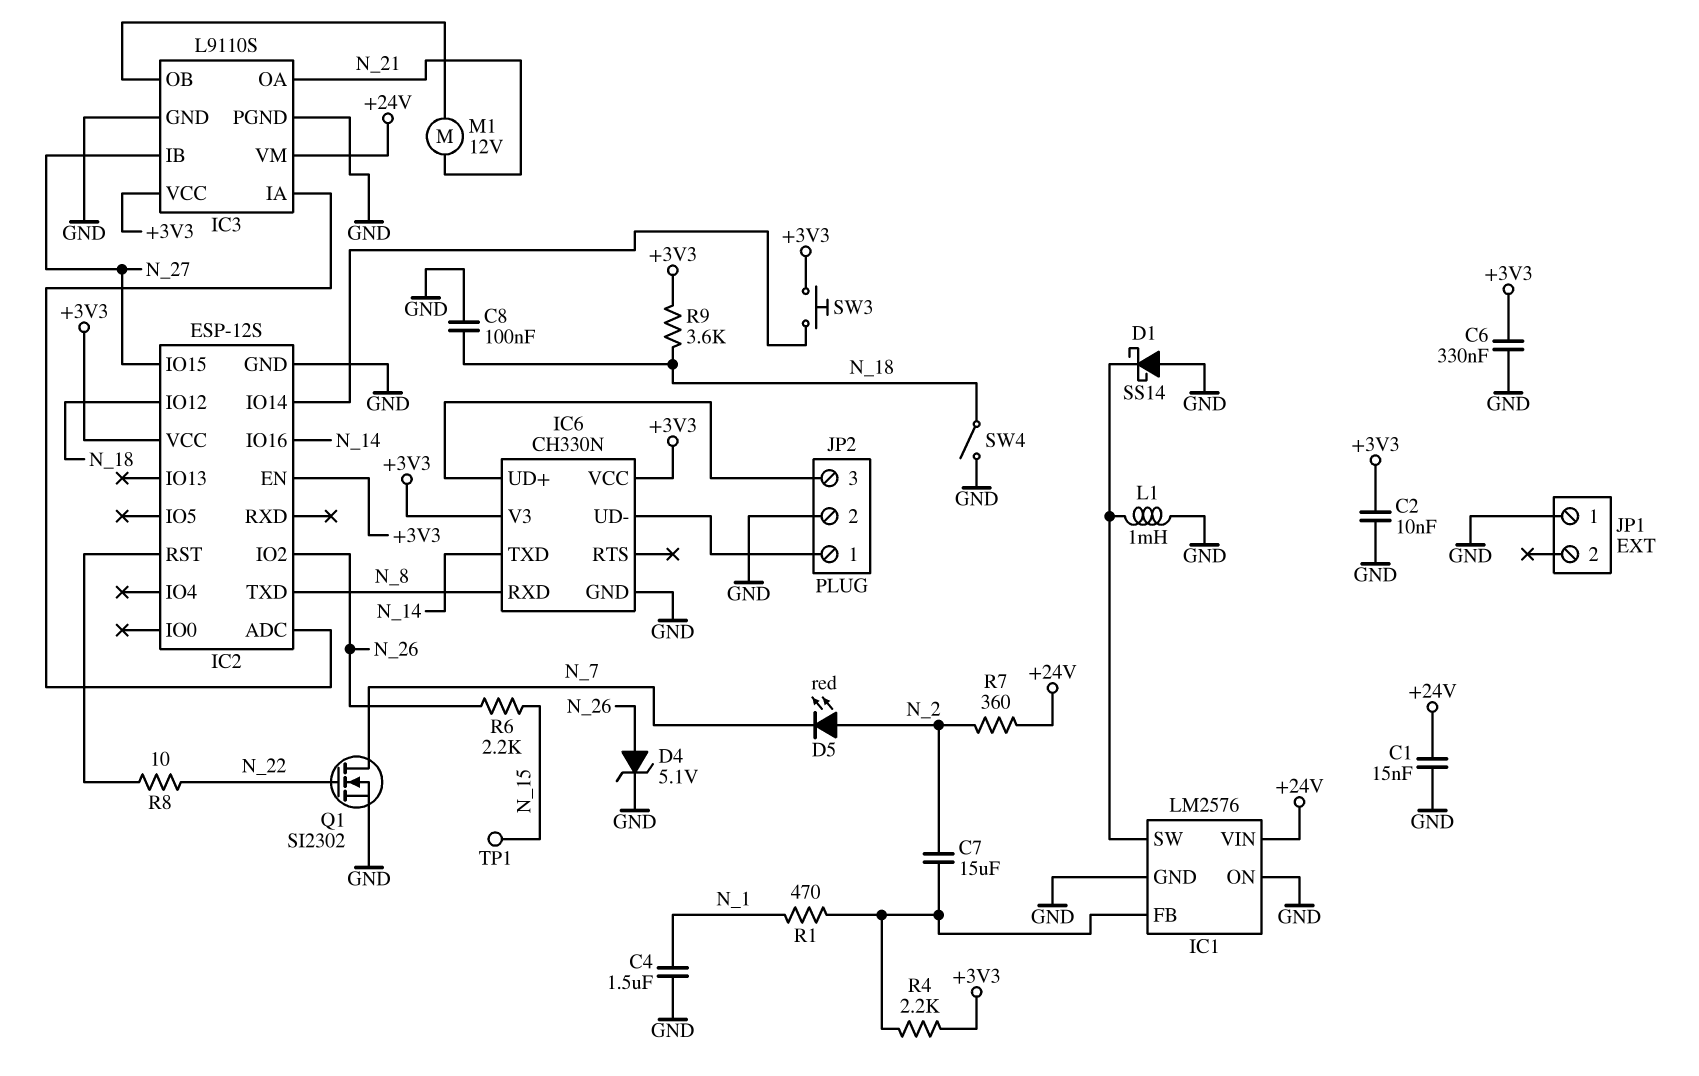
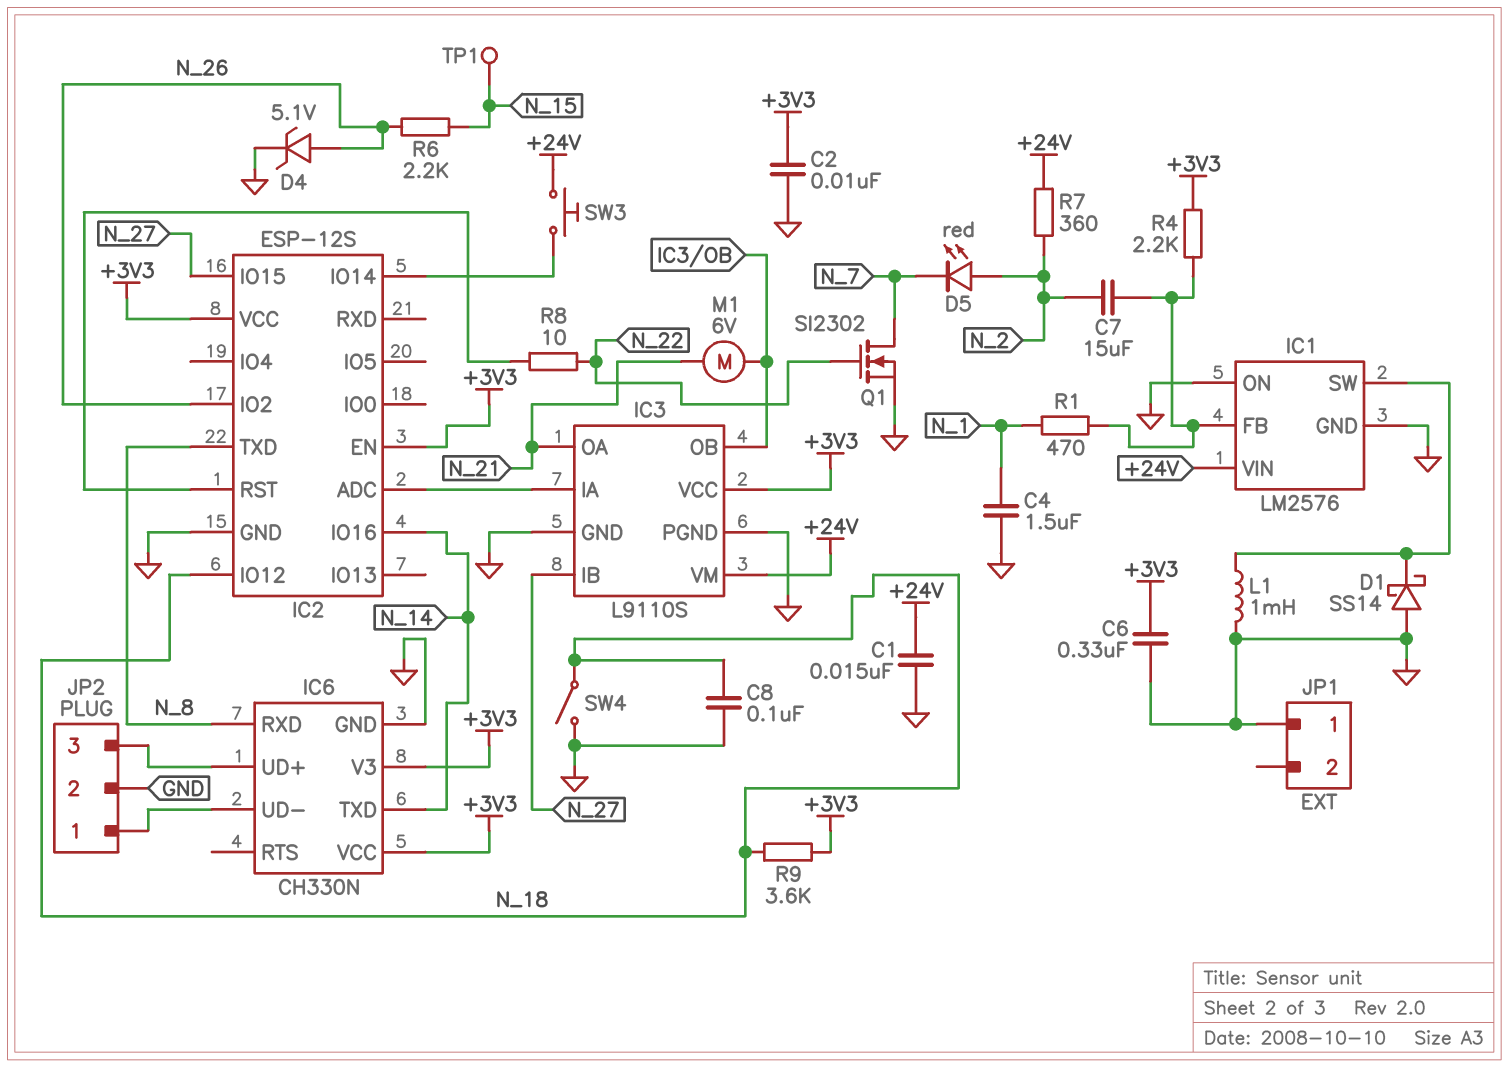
M1: motor 12V (IC3/OB, N_21) -> motor 6V (IC3/OB, N_21)
SW3: button (+3V3, IC2/IO14) -> button (+24V, IC2/IO14)

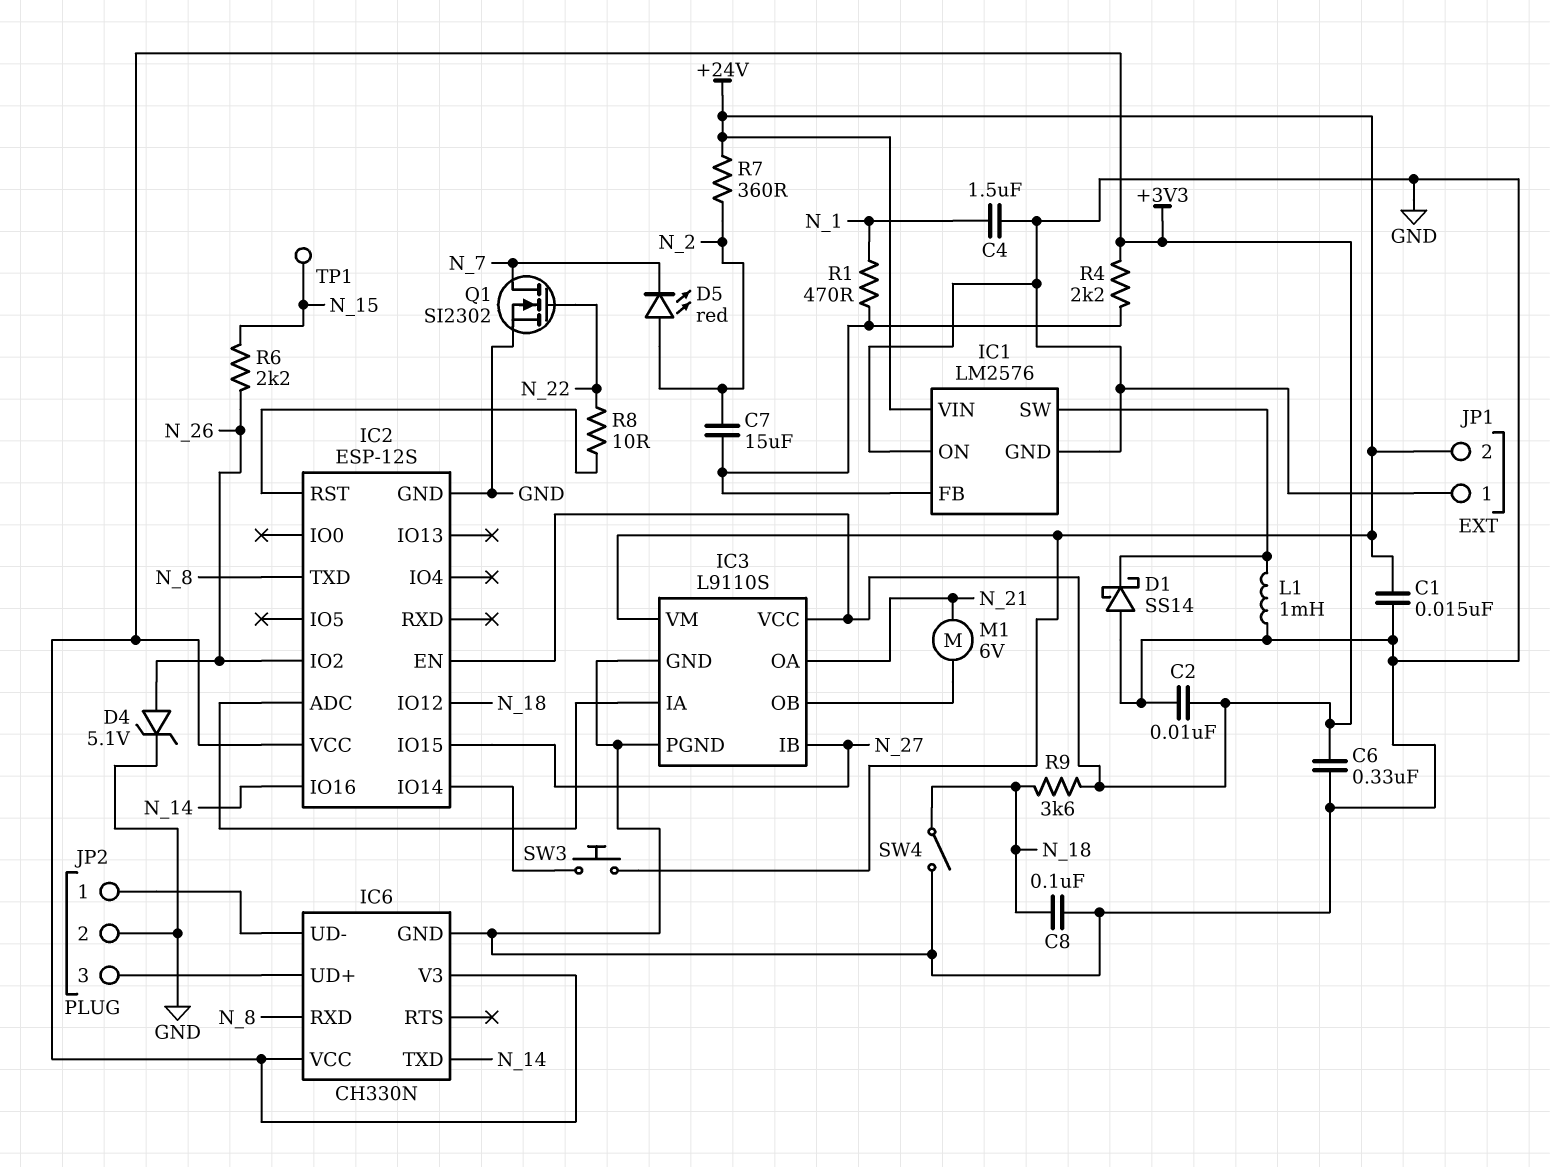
JP1 pin 2: none -> +24V

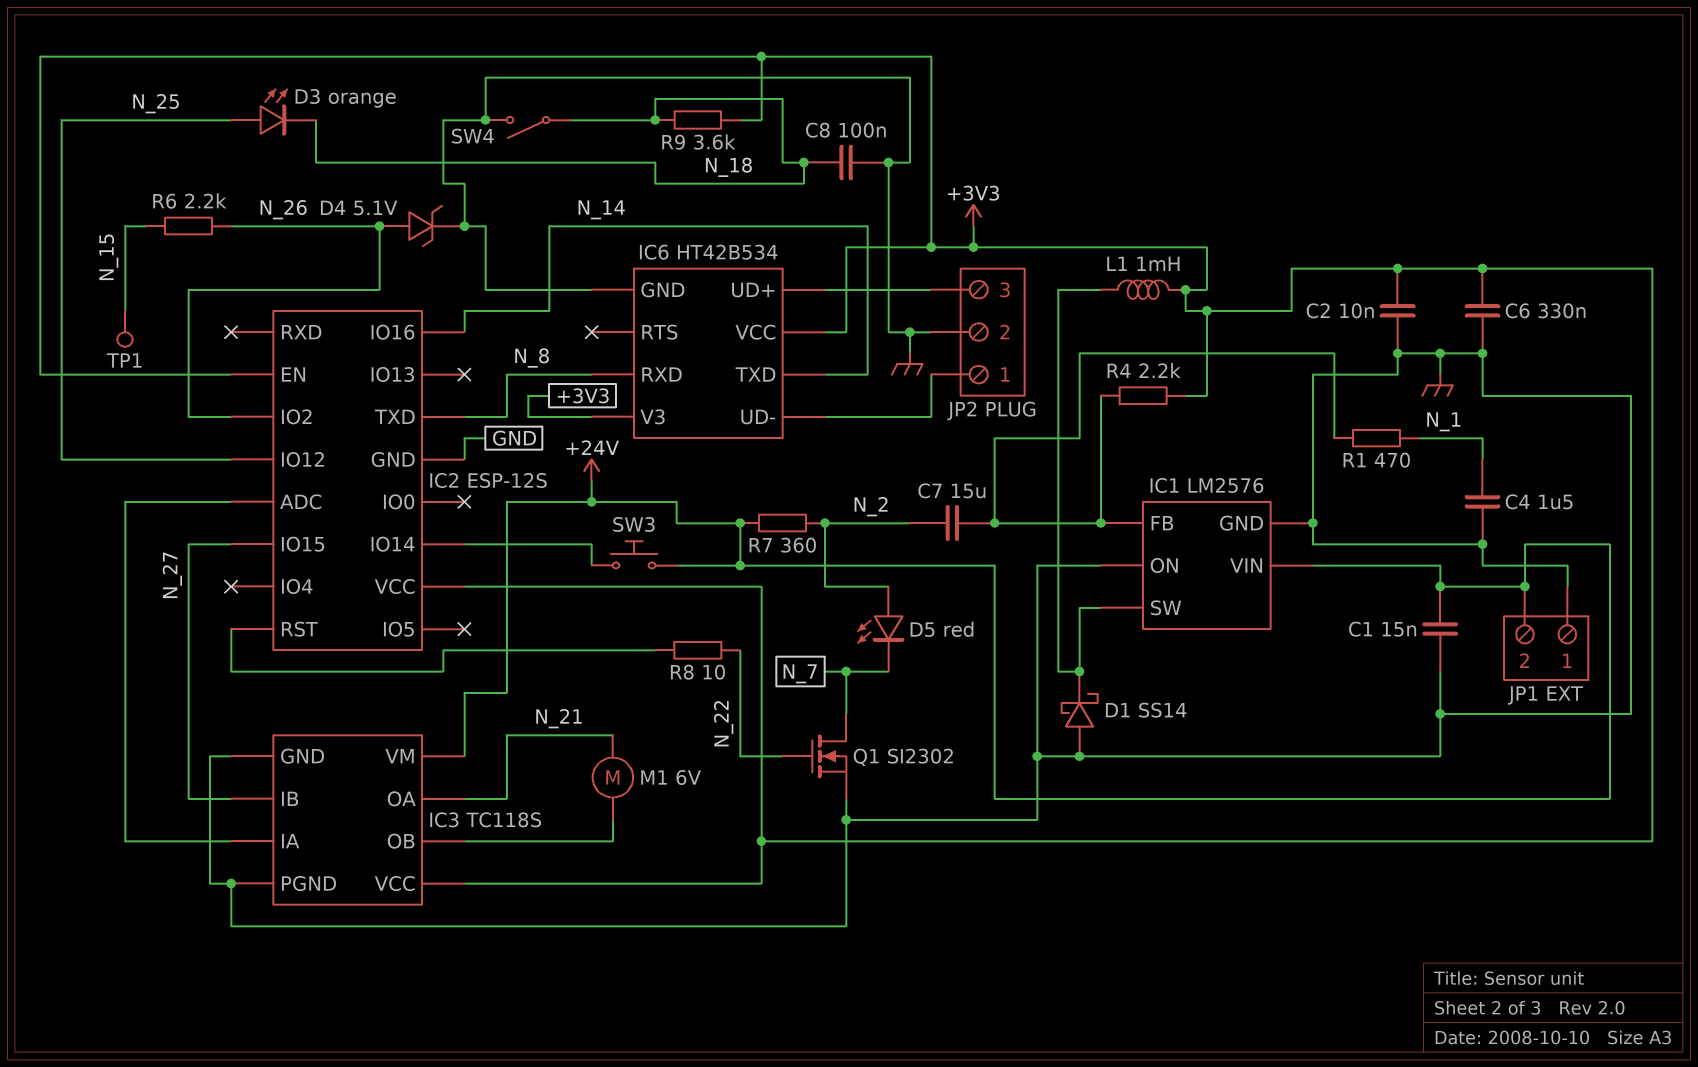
D3: none -> LED orange (A N_25, K N_18)
IC2 pin IO12: N_18 -> N_25
IC3: L9110S -> TC118S
IC6: CH330N -> HT42B534
L1: 1mH (GND, IC1/SW) -> 1mH (+3V3, IC1/SW)

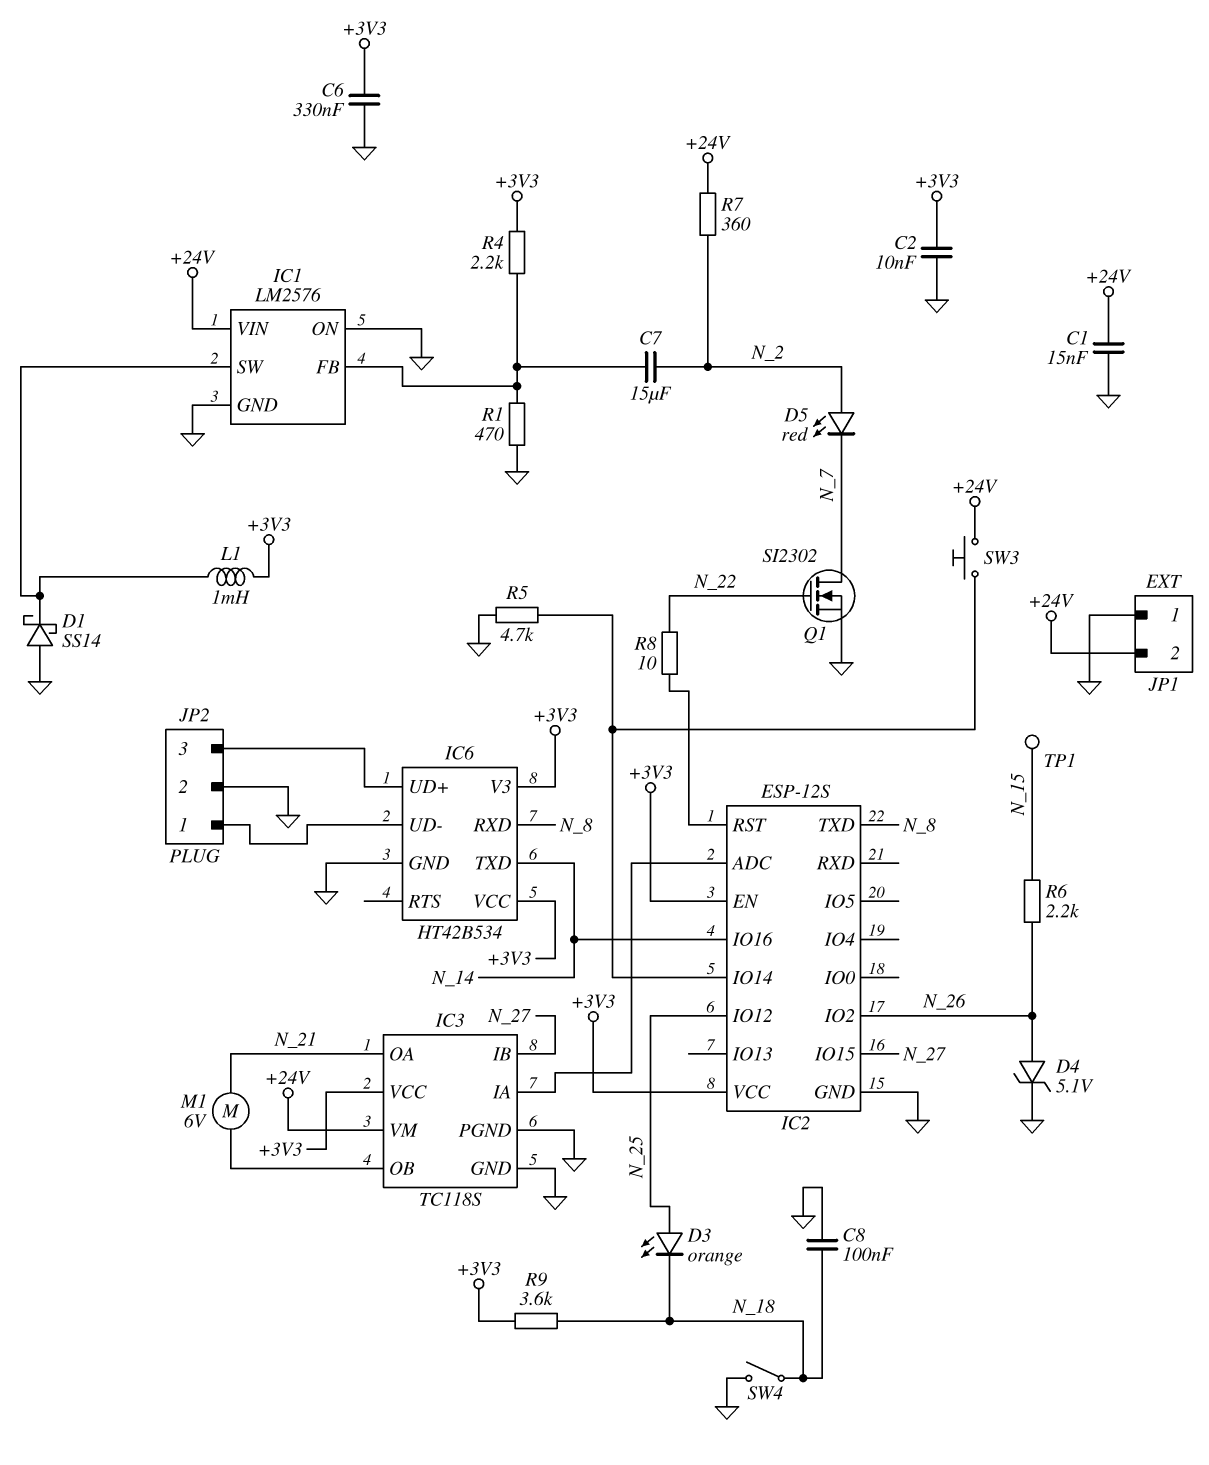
C4: 1.5uF (GND, N_1) -> none
R1: 470 (IC1/FB, N_1) -> 470 (GND, IC1/FB)
R5: none -> 4.7k (GND, IC2/IO14)

